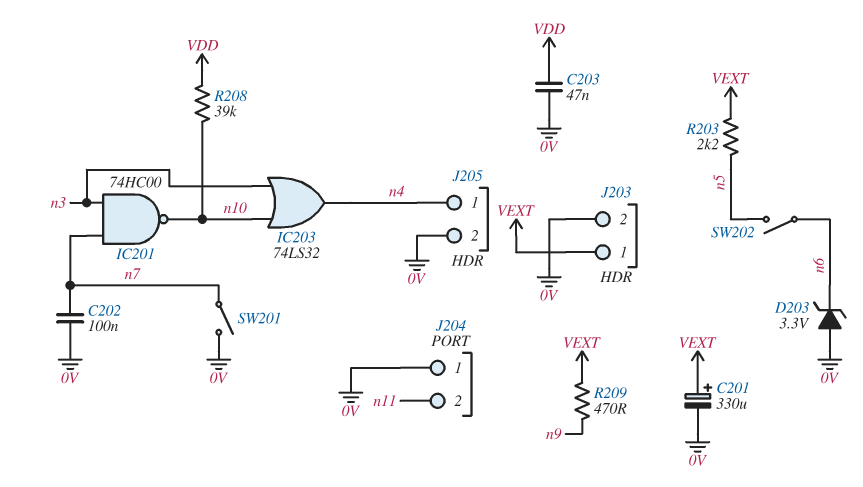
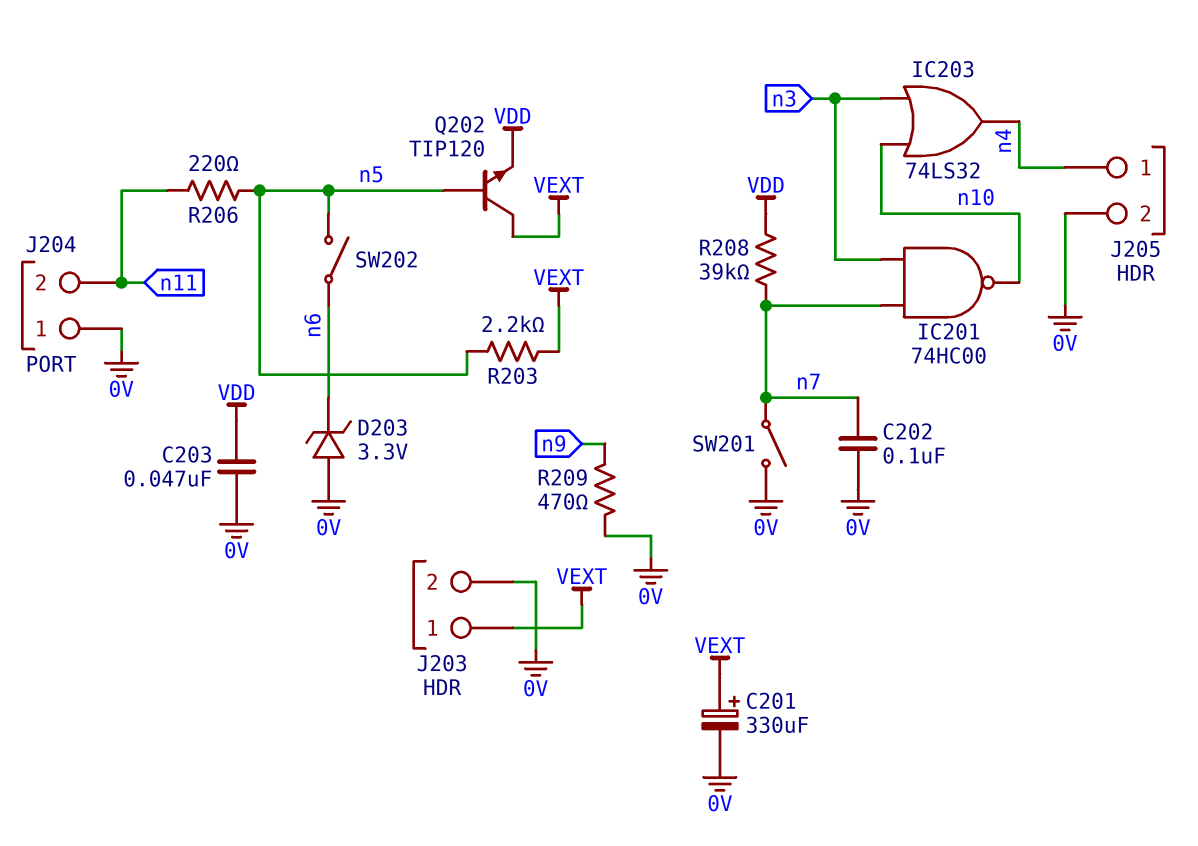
Q202: none -> NPN TIP120 (B n5, C VEXT, E VDD)
R206: none -> 220 (n5, n11)
R208: 39k (VDD, n10) -> 39k (VDD, n7)
R209: 470 (VEXT, n9) -> 470 (0V, n9)

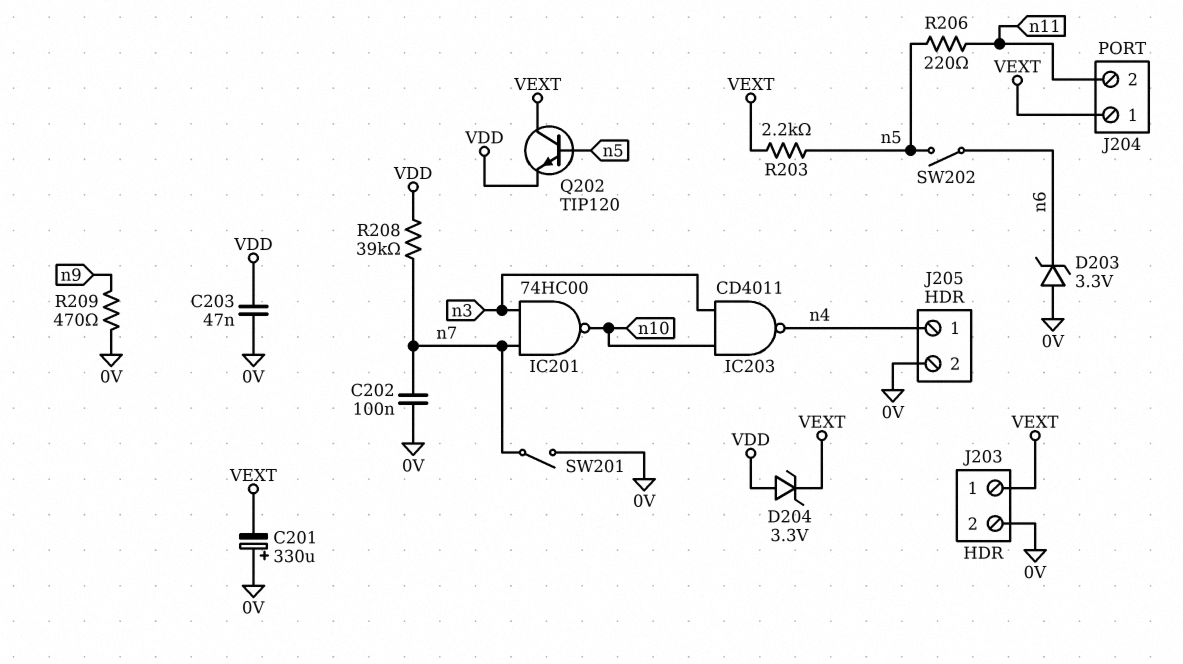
C201: 330uF (plus VEXT, minus 0V) -> 330uF (plus 0V, minus VEXT)
D204: none -> zener 3.3V (A VDD, K VEXT)
IC203: OR 74LS32 (in n3, in n10, out n4) -> NAND CD4011 (in n3, in n10, out n4)
J204 pin 1: 0V -> VEXT

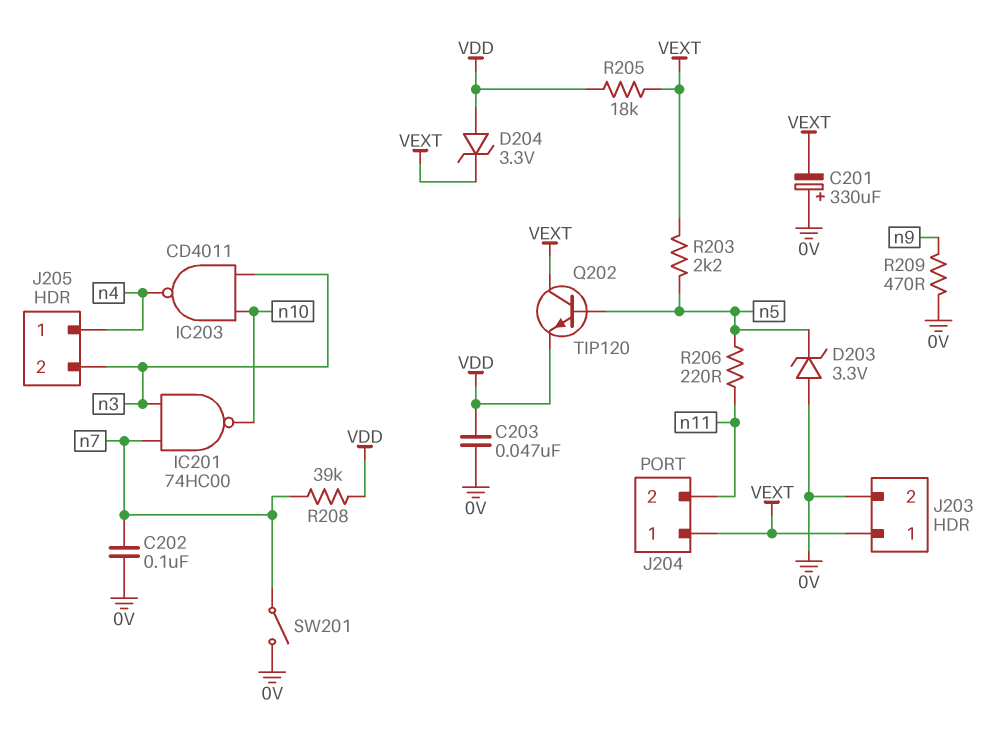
D203: zener 3.3V (A 0V, K n6) -> zener 3.3V (A 0V, K n5)
J205 pin 2: 0V -> n3
R205: none -> 18k (VDD, VEXT)
SW202: switch (n5, n6) -> none

